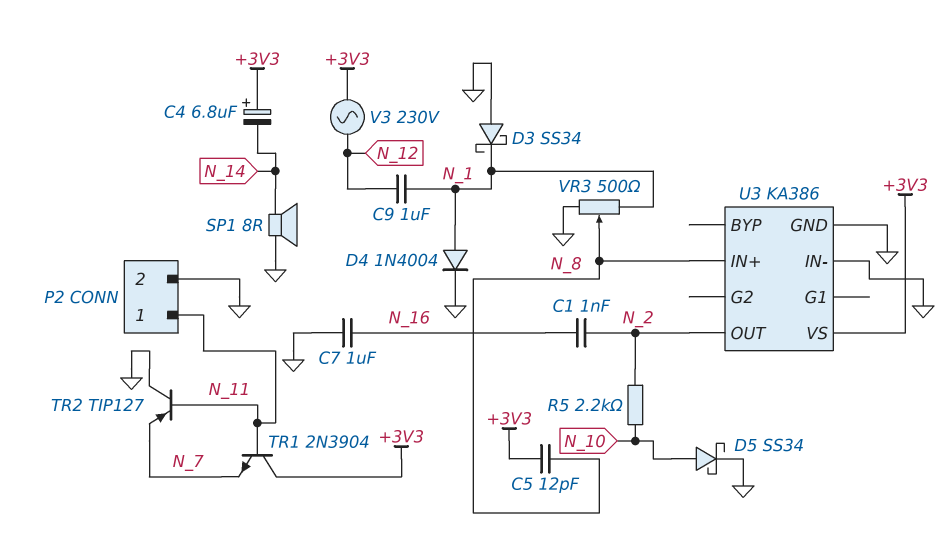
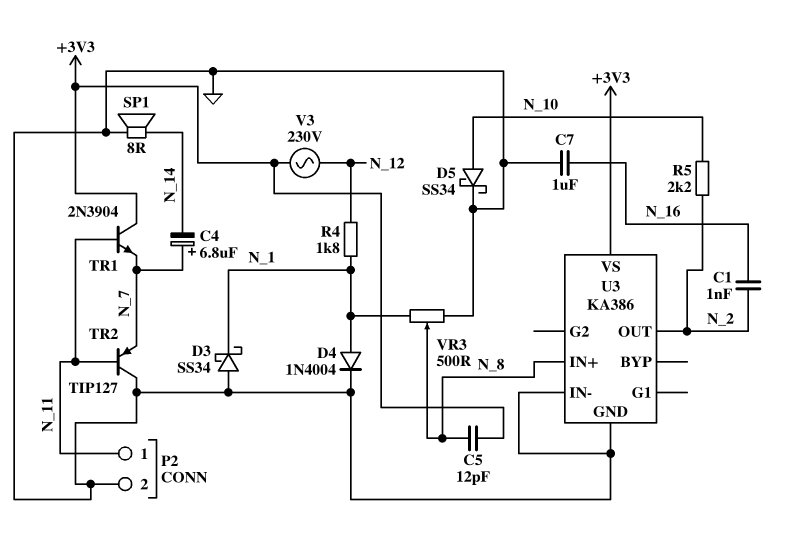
C4: 6.8uF (plus +3V3, minus N_14) -> 6.8uF (plus N_7, minus N_14)
C9: 1uF (N_1, N_12) -> none
R4: none -> 1.8k (N_1, N_12)

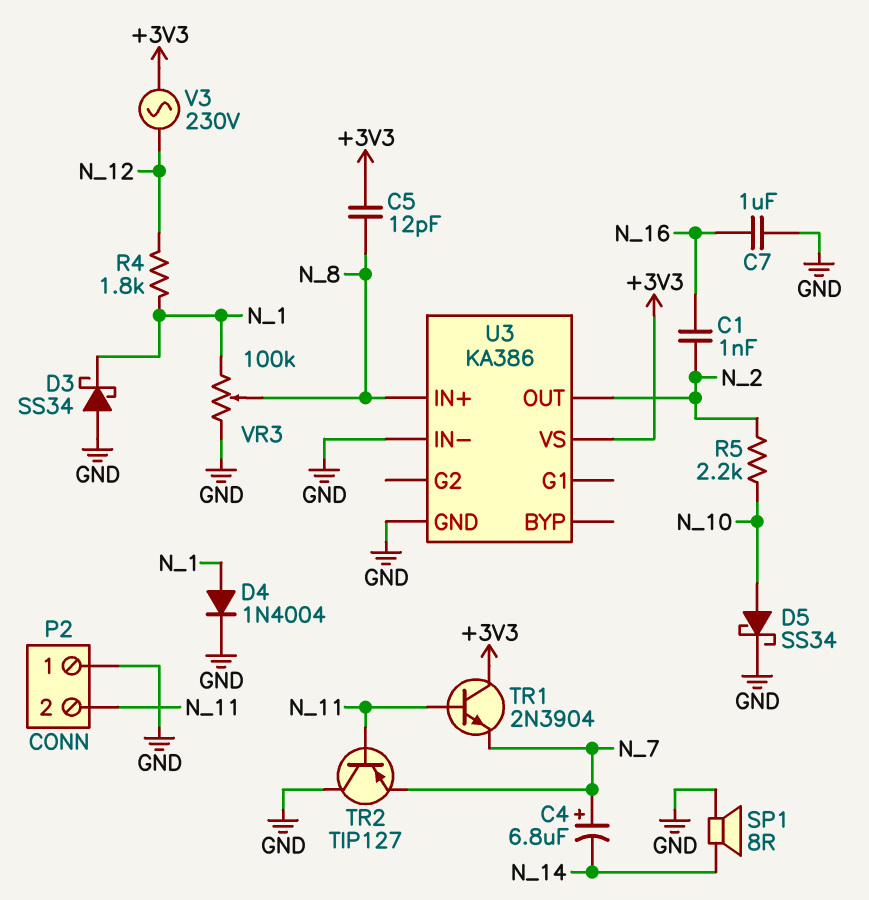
P2 pin 1: N_11 -> GND
P2 pin 2: GND -> N_11
VR3: 500 (GND, N_1, wiper N_8) -> 100k (GND, N_1, wiper N_8)

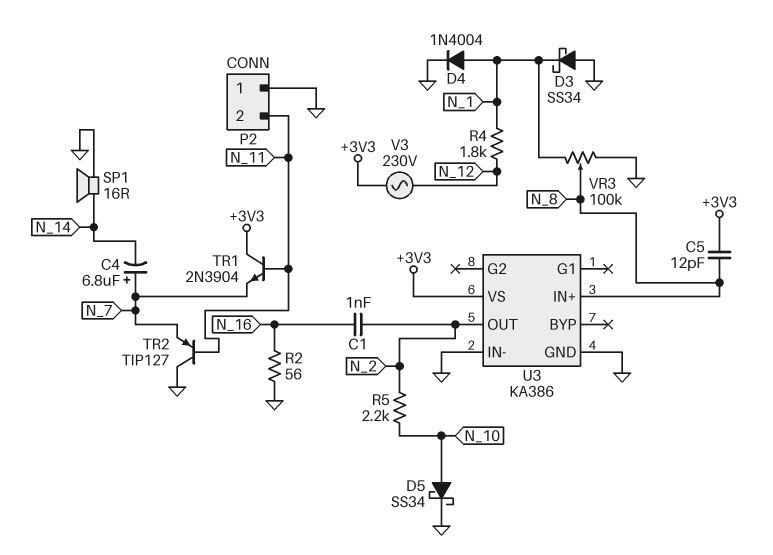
C7: 1uF (GND, N_16) -> none
R2: none -> 56 (GND, N_16)
SP1: speaker 8R (GND, N_14) -> speaker 16R (GND, N_14)

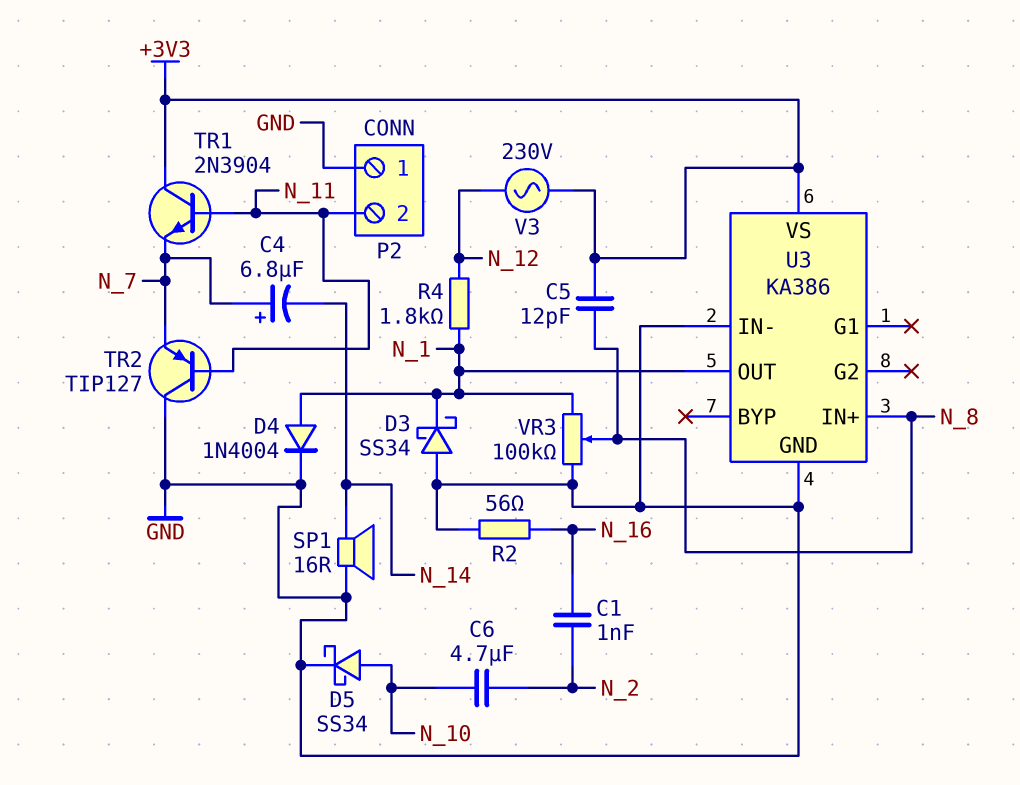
C6: none -> 4.7uF (N_2, N_10)
R5: 2.2k (N_2, N_10) -> none
U3 pin OUT: N_2 -> N_1

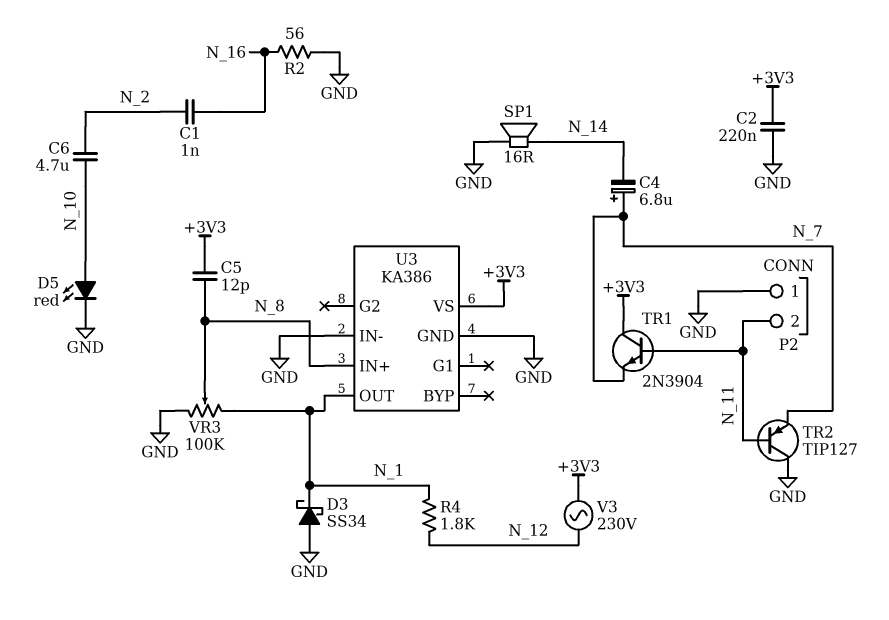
C2: none -> 220nF (+3V3, GND)
D4: diode 1N4004 (A N_1, K GND) -> none
D5: schottky SS34 (A N_10, K GND) -> LED red (A N_10, K GND)

